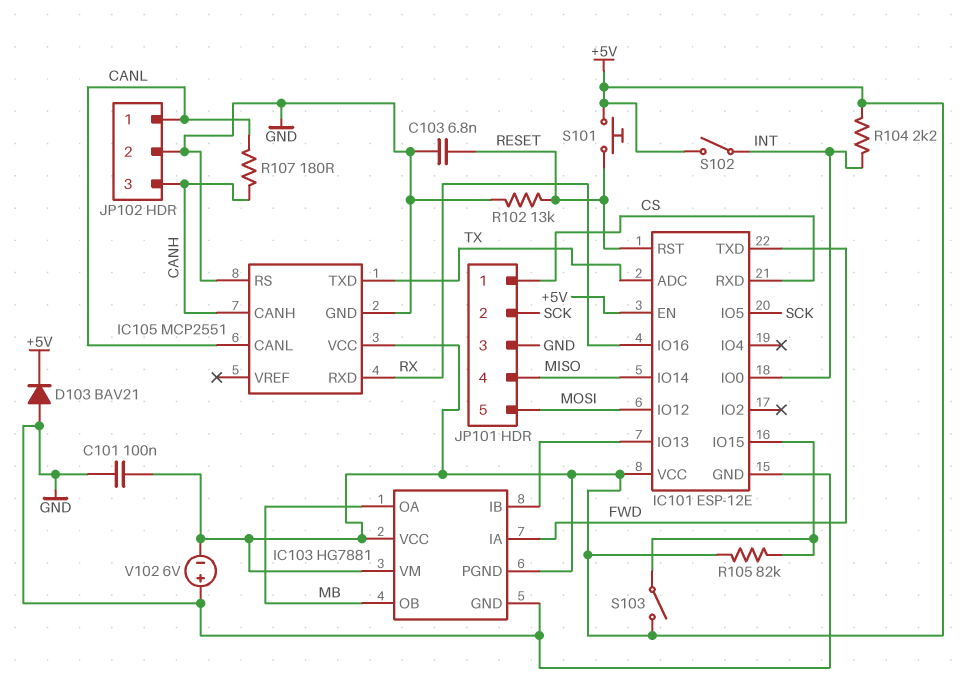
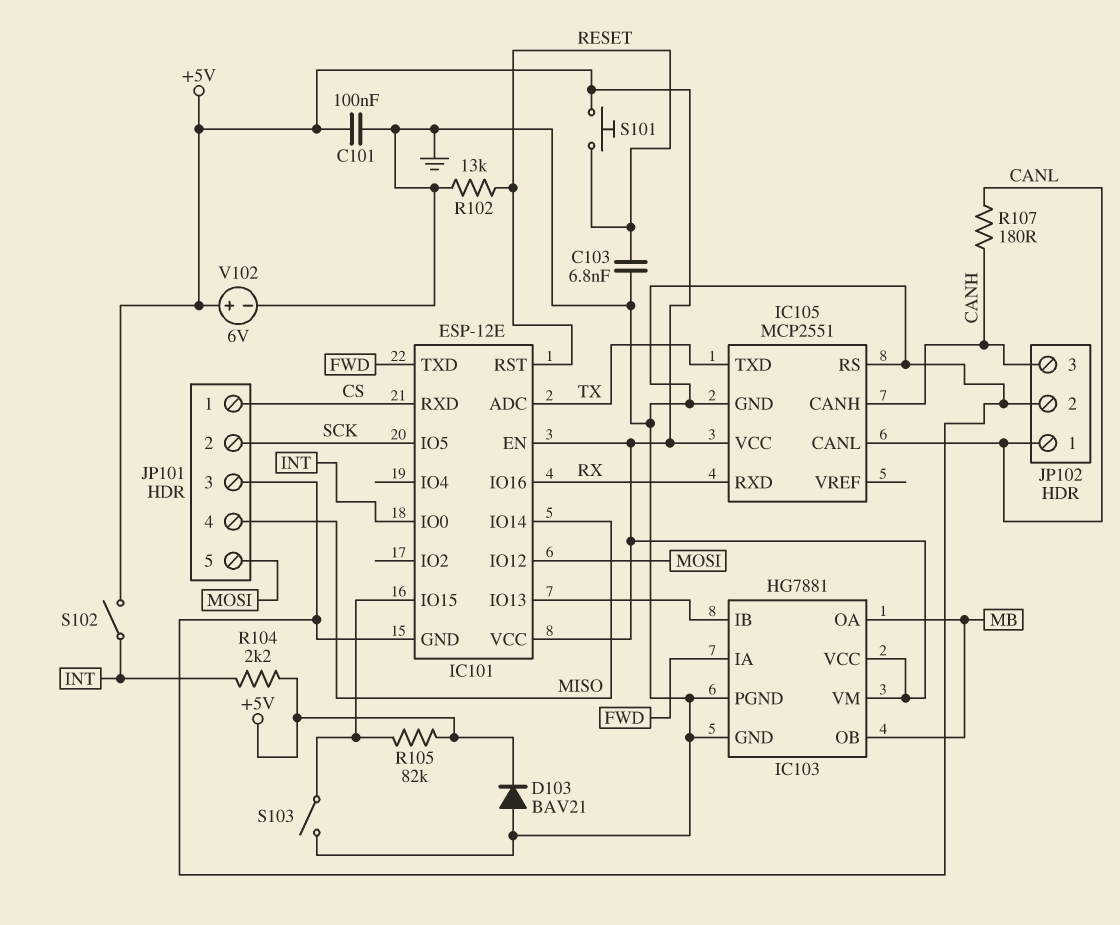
IC103 pin PGND: +5V -> GND
S103: switch (+5V, IC101/IO15) -> switch (GND, IC101/IO15)
V102: 6V (plus GND, minus +5V) -> 6V (plus +5V, minus GND)

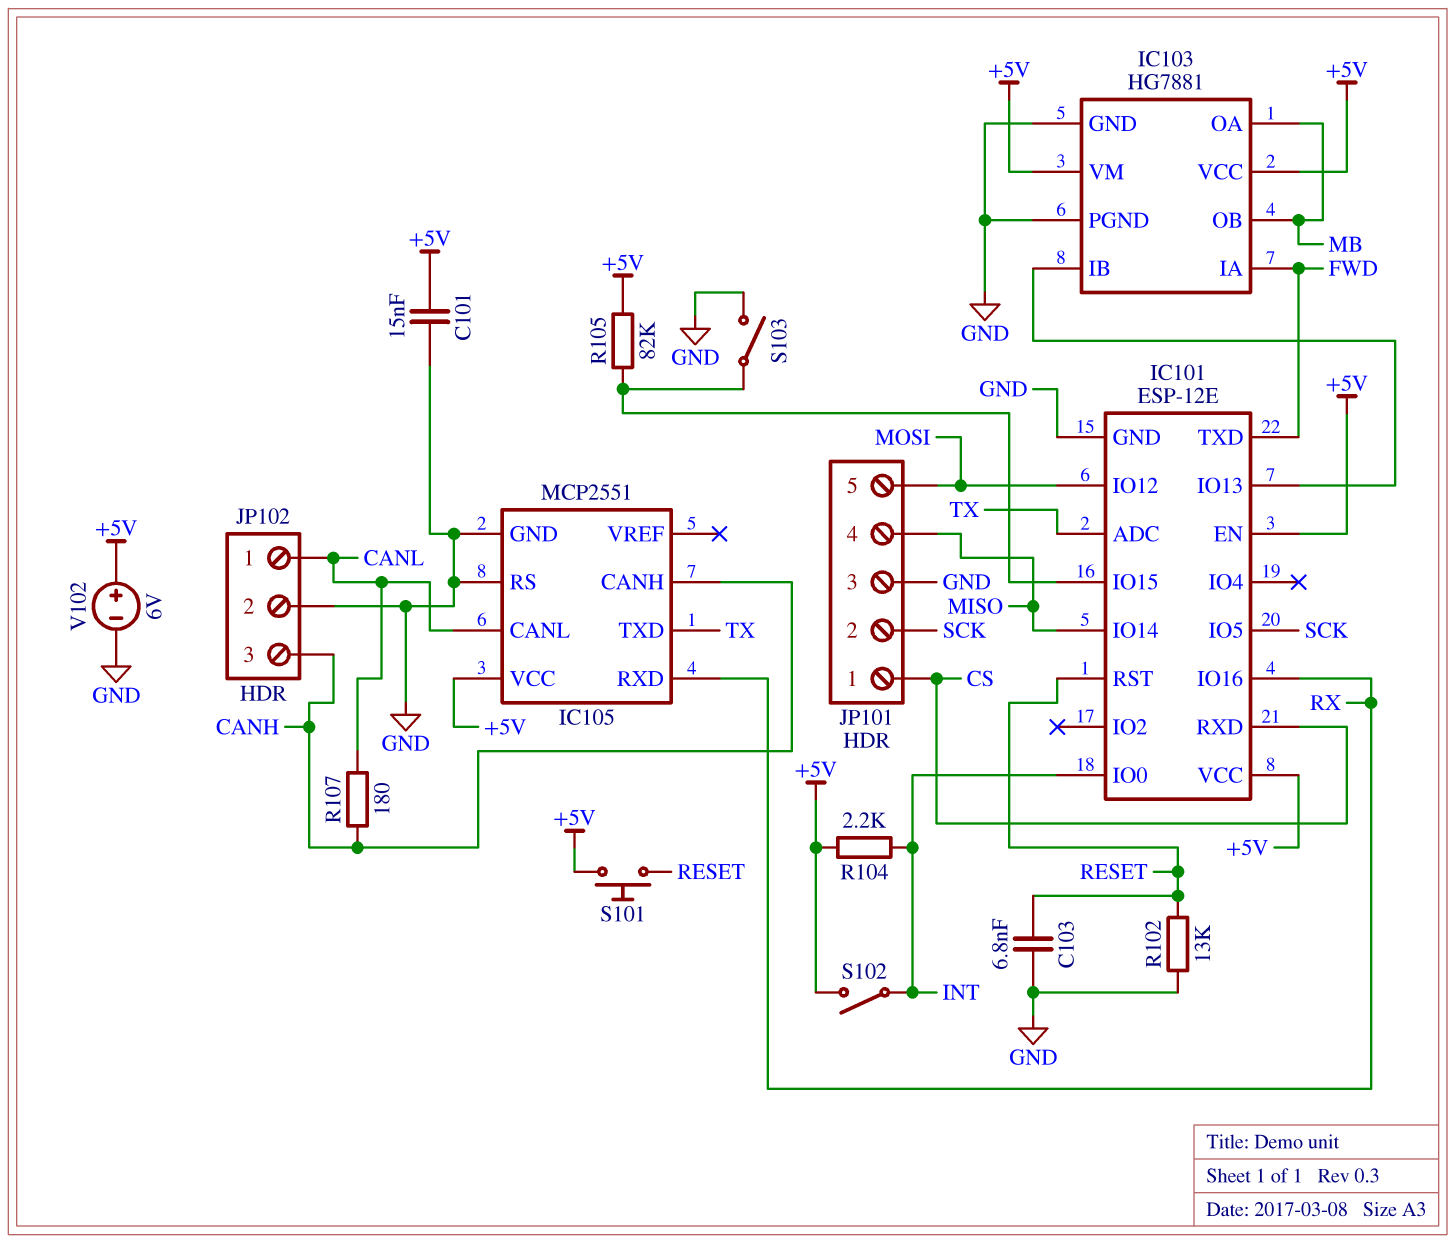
C101: 100nF (+5V, GND) -> 15nF (+5V, GND)
D103: diode BAV21 (A GND, K +5V) -> none

